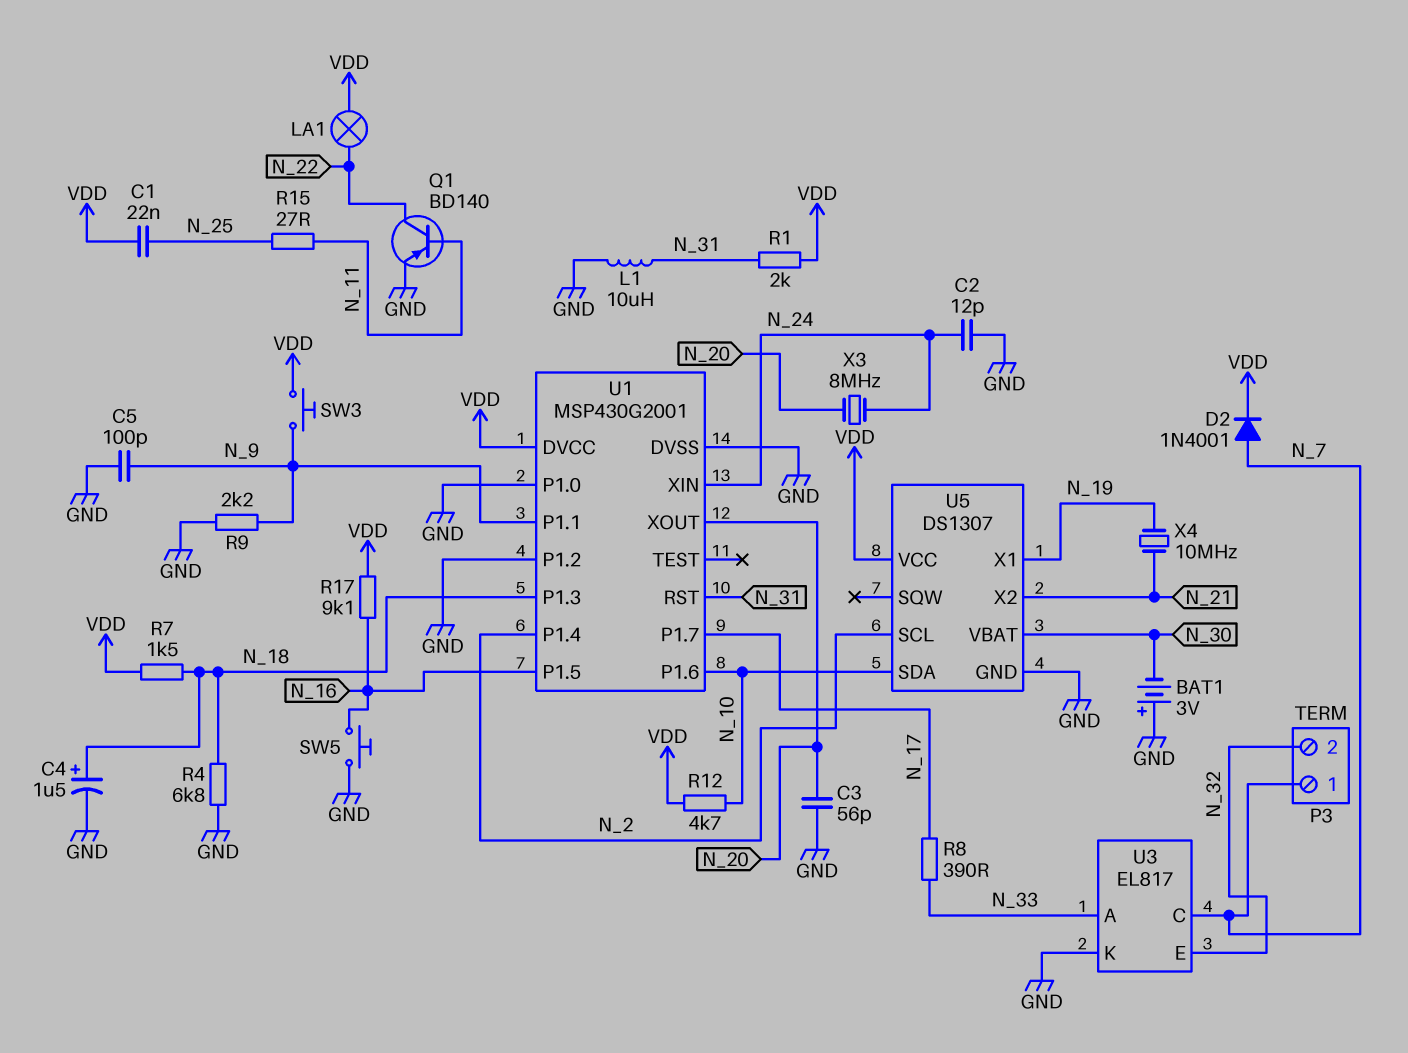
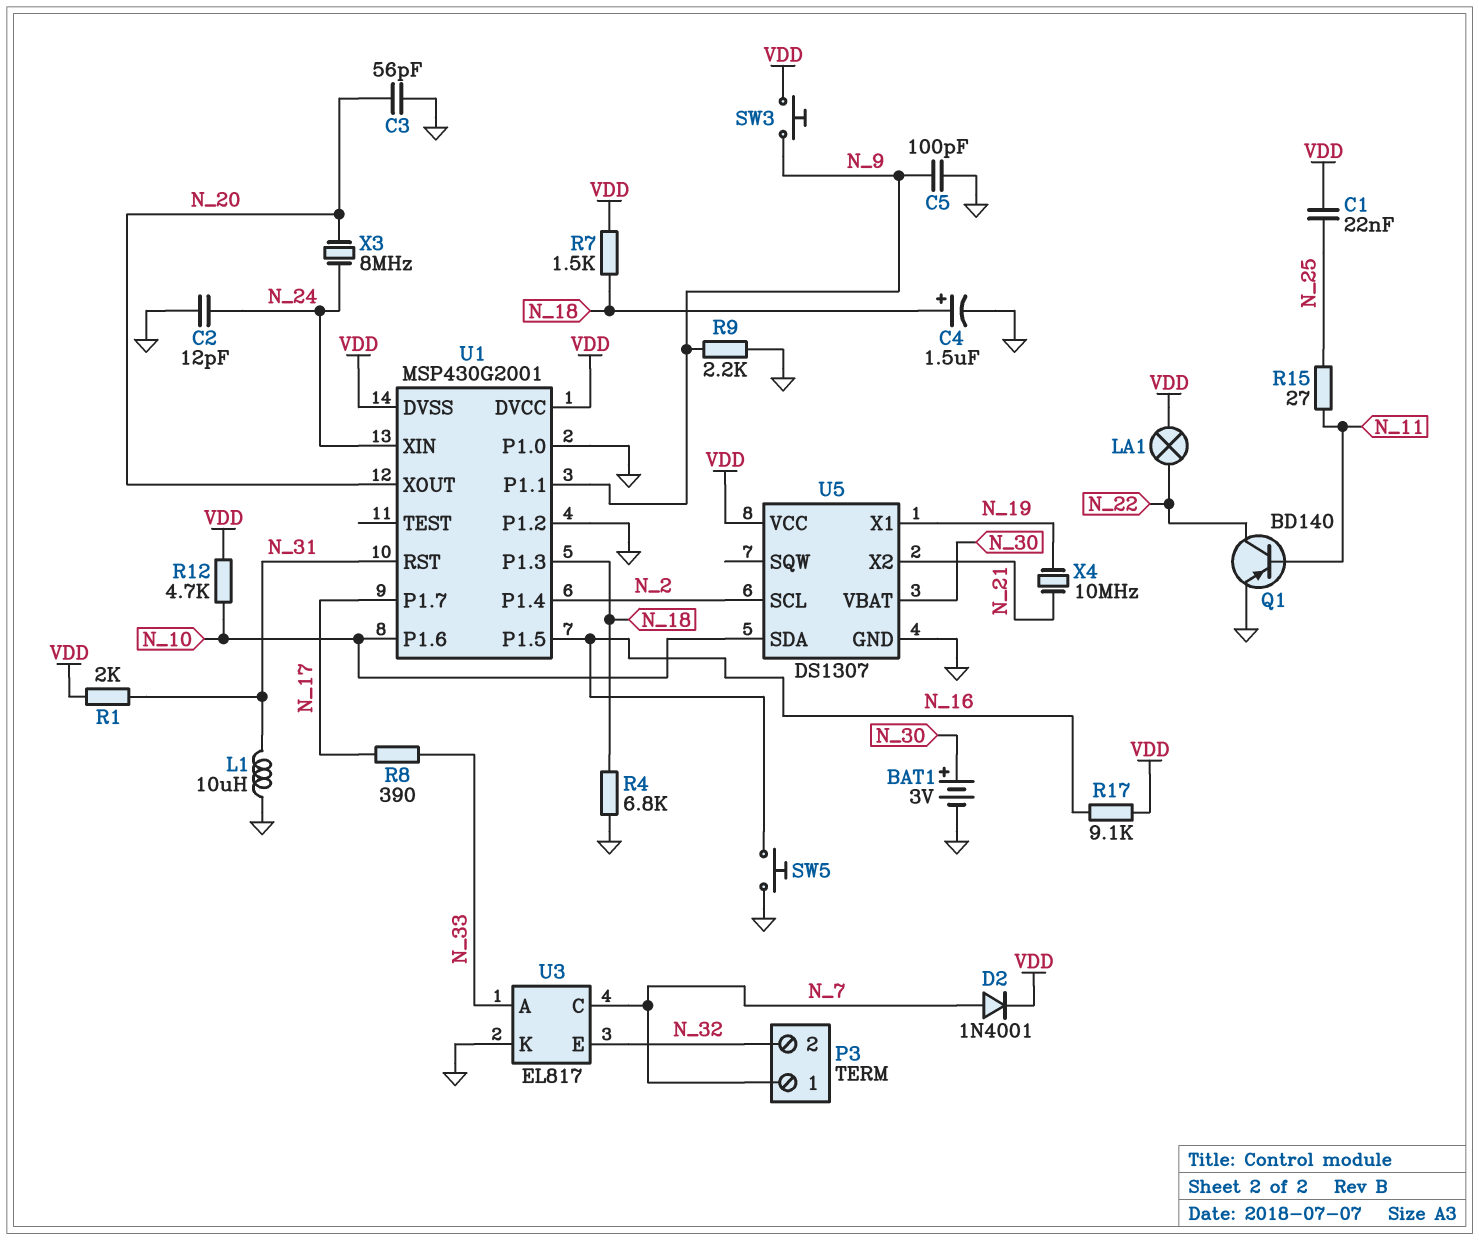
BAT1: 3V (plus GND, minus N_30) -> 3V (plus N_30, minus GND)
U1 pin DVSS: GND -> VDD

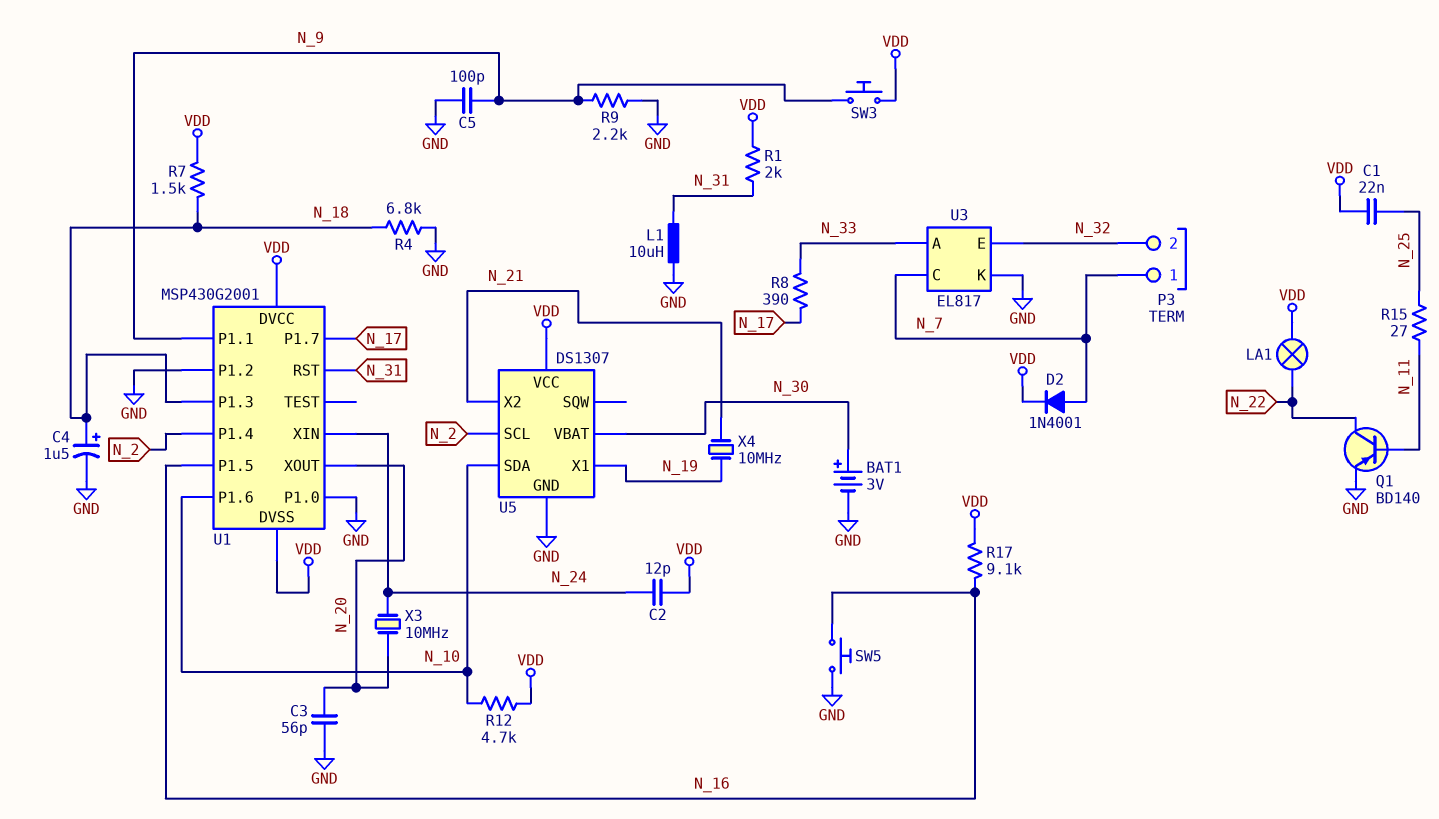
C2: 12pF (GND, N_24) -> 12pF (N_24, VDD)
X3: 8MHz (N_20, N_24) -> 10MHz (N_20, N_24)

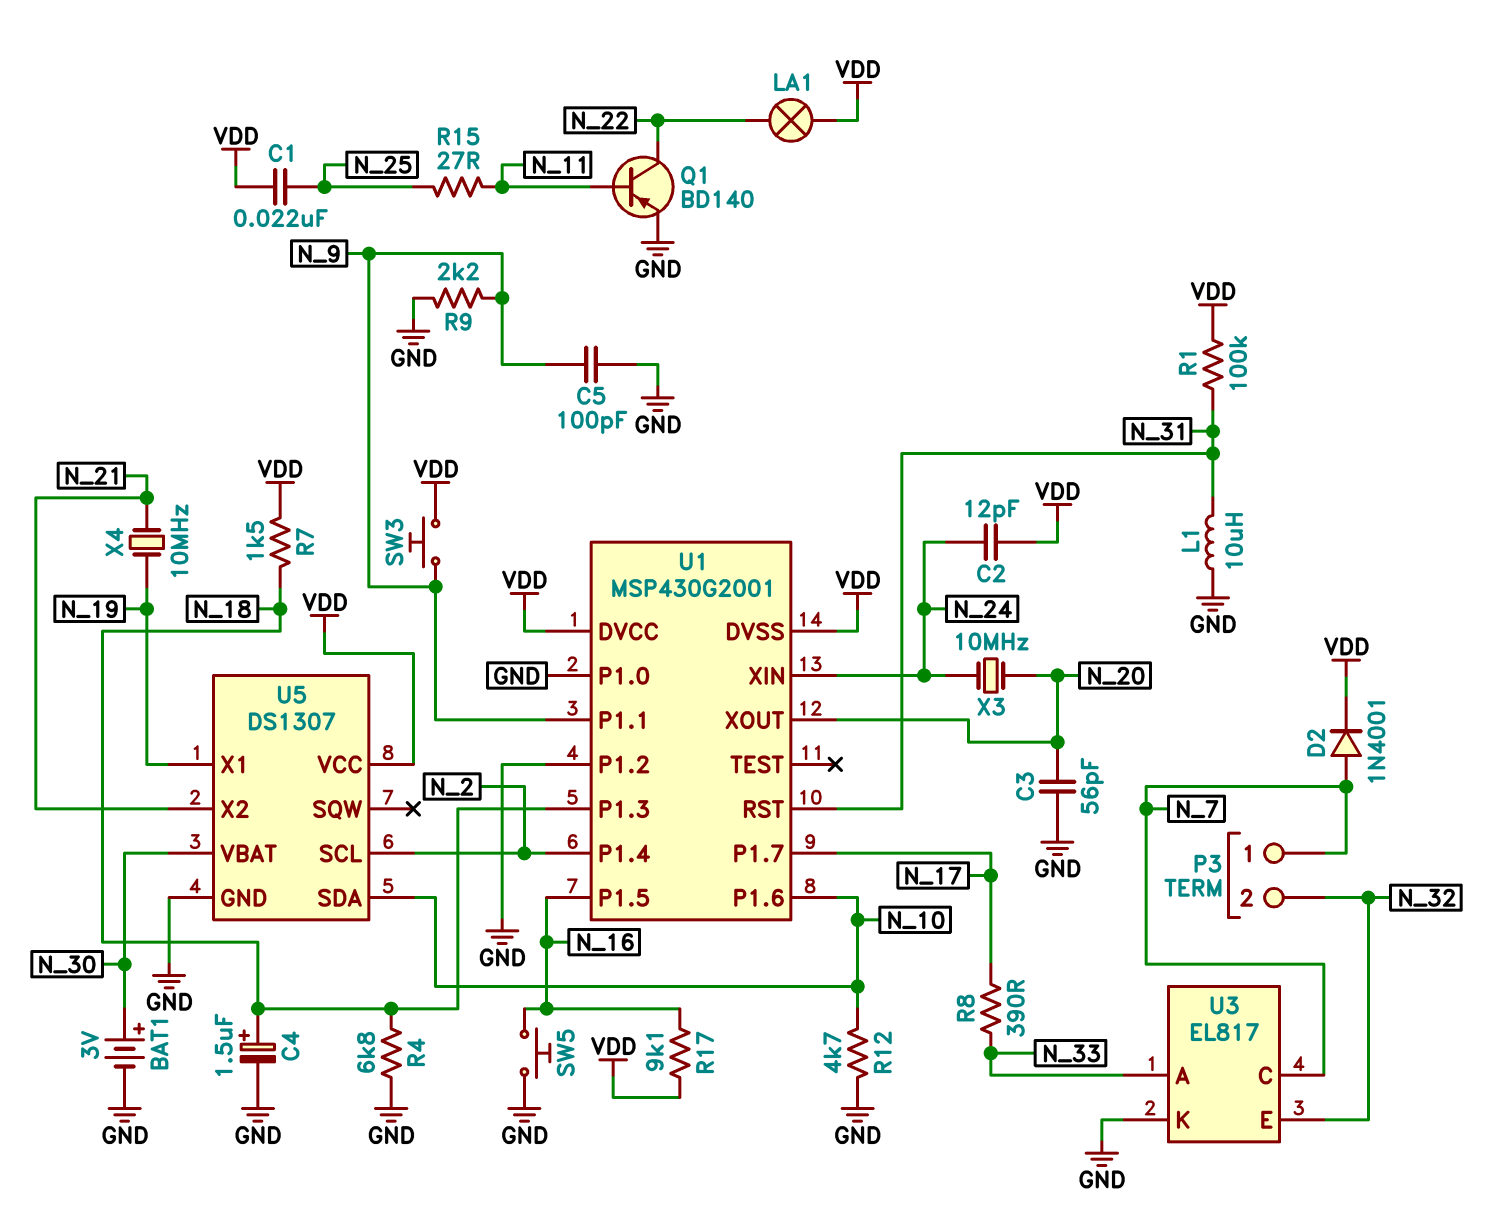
R1: 2k (N_31, VDD) -> 100k (N_31, VDD)
R12: 4.7k (N_10, VDD) -> 4.7k (GND, N_10)

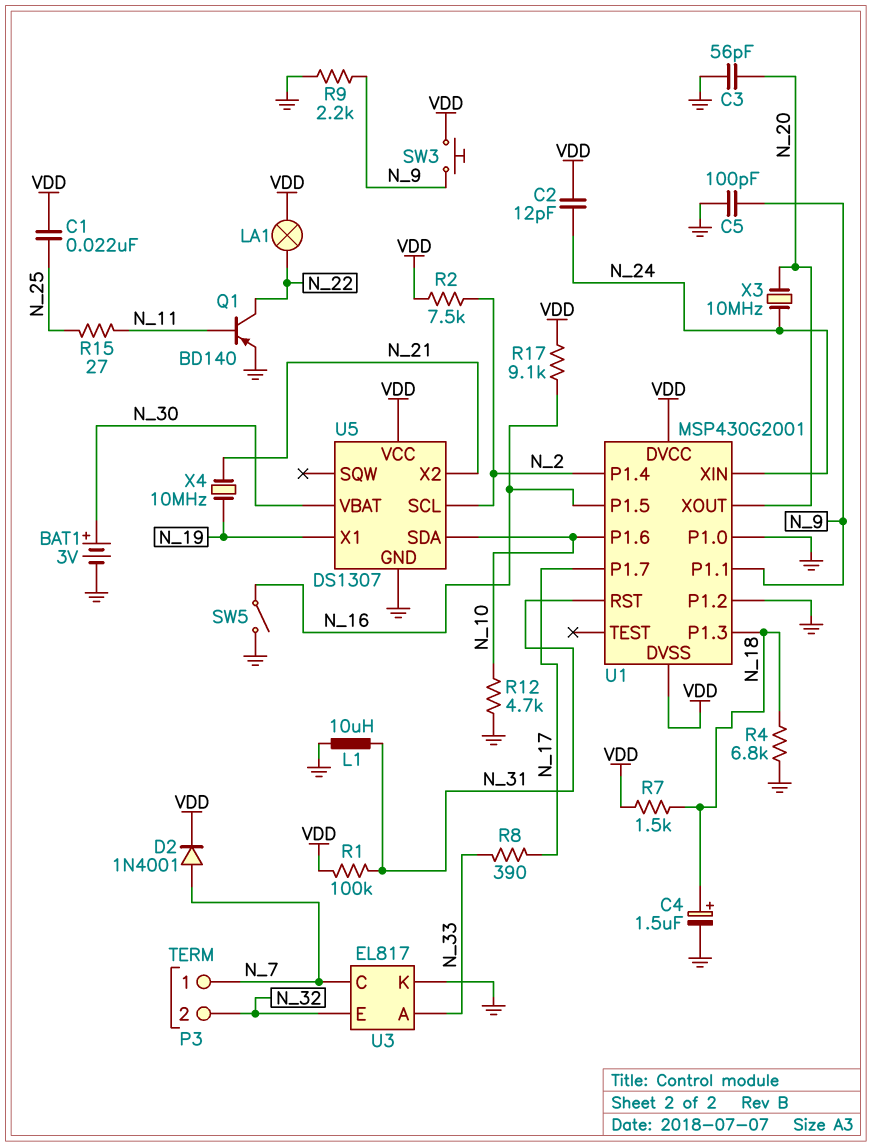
R2: none -> 7.5k (N_2, VDD)
SW5: button (GND, N_16) -> switch (GND, N_16)

